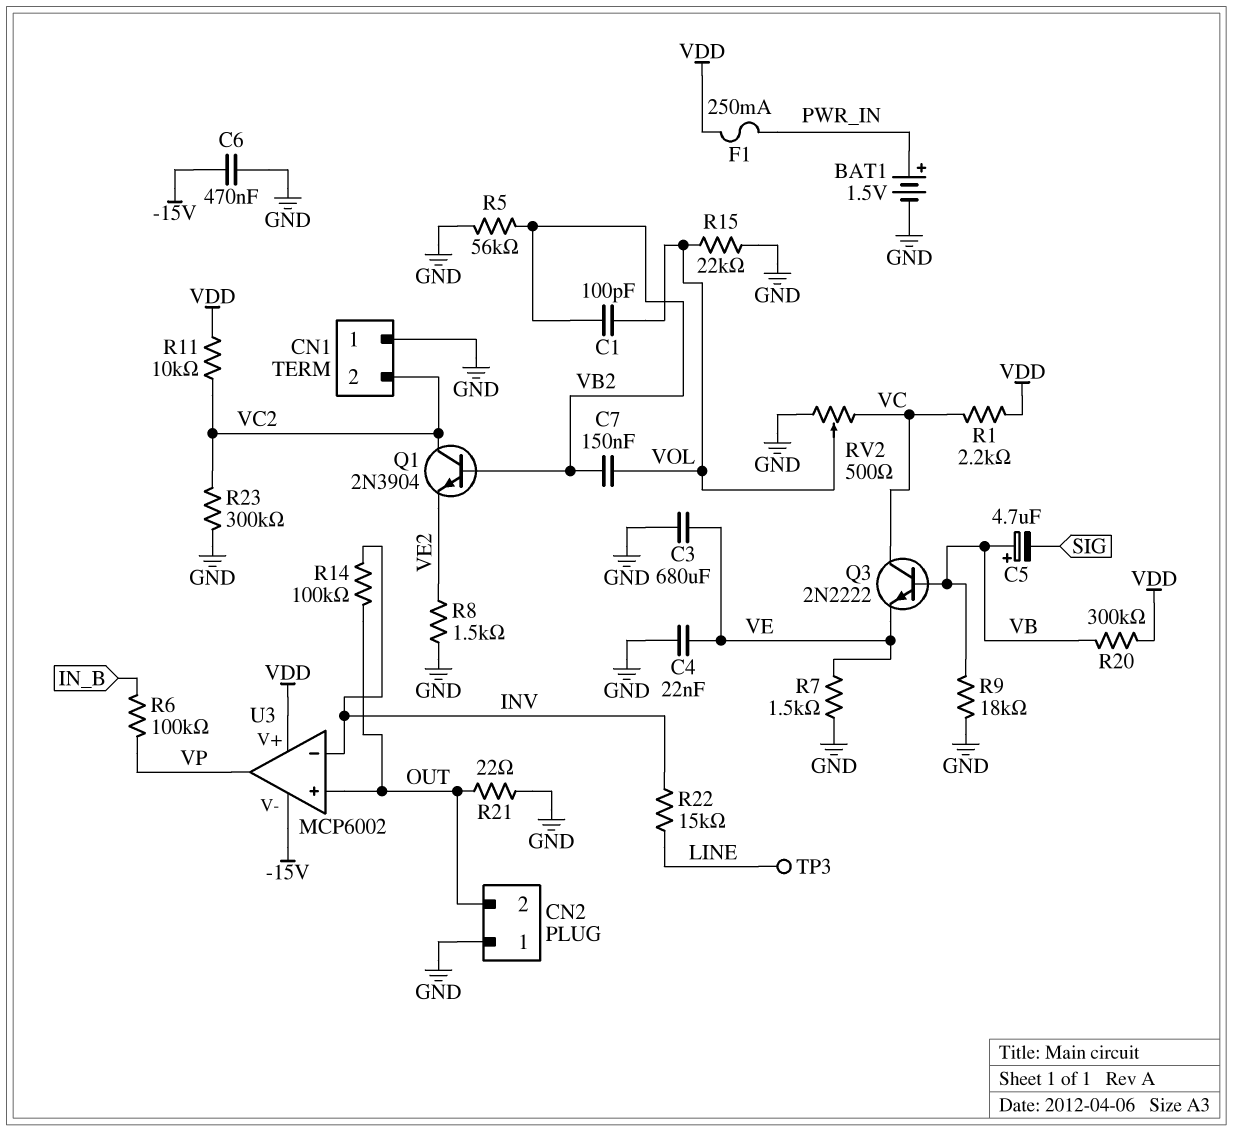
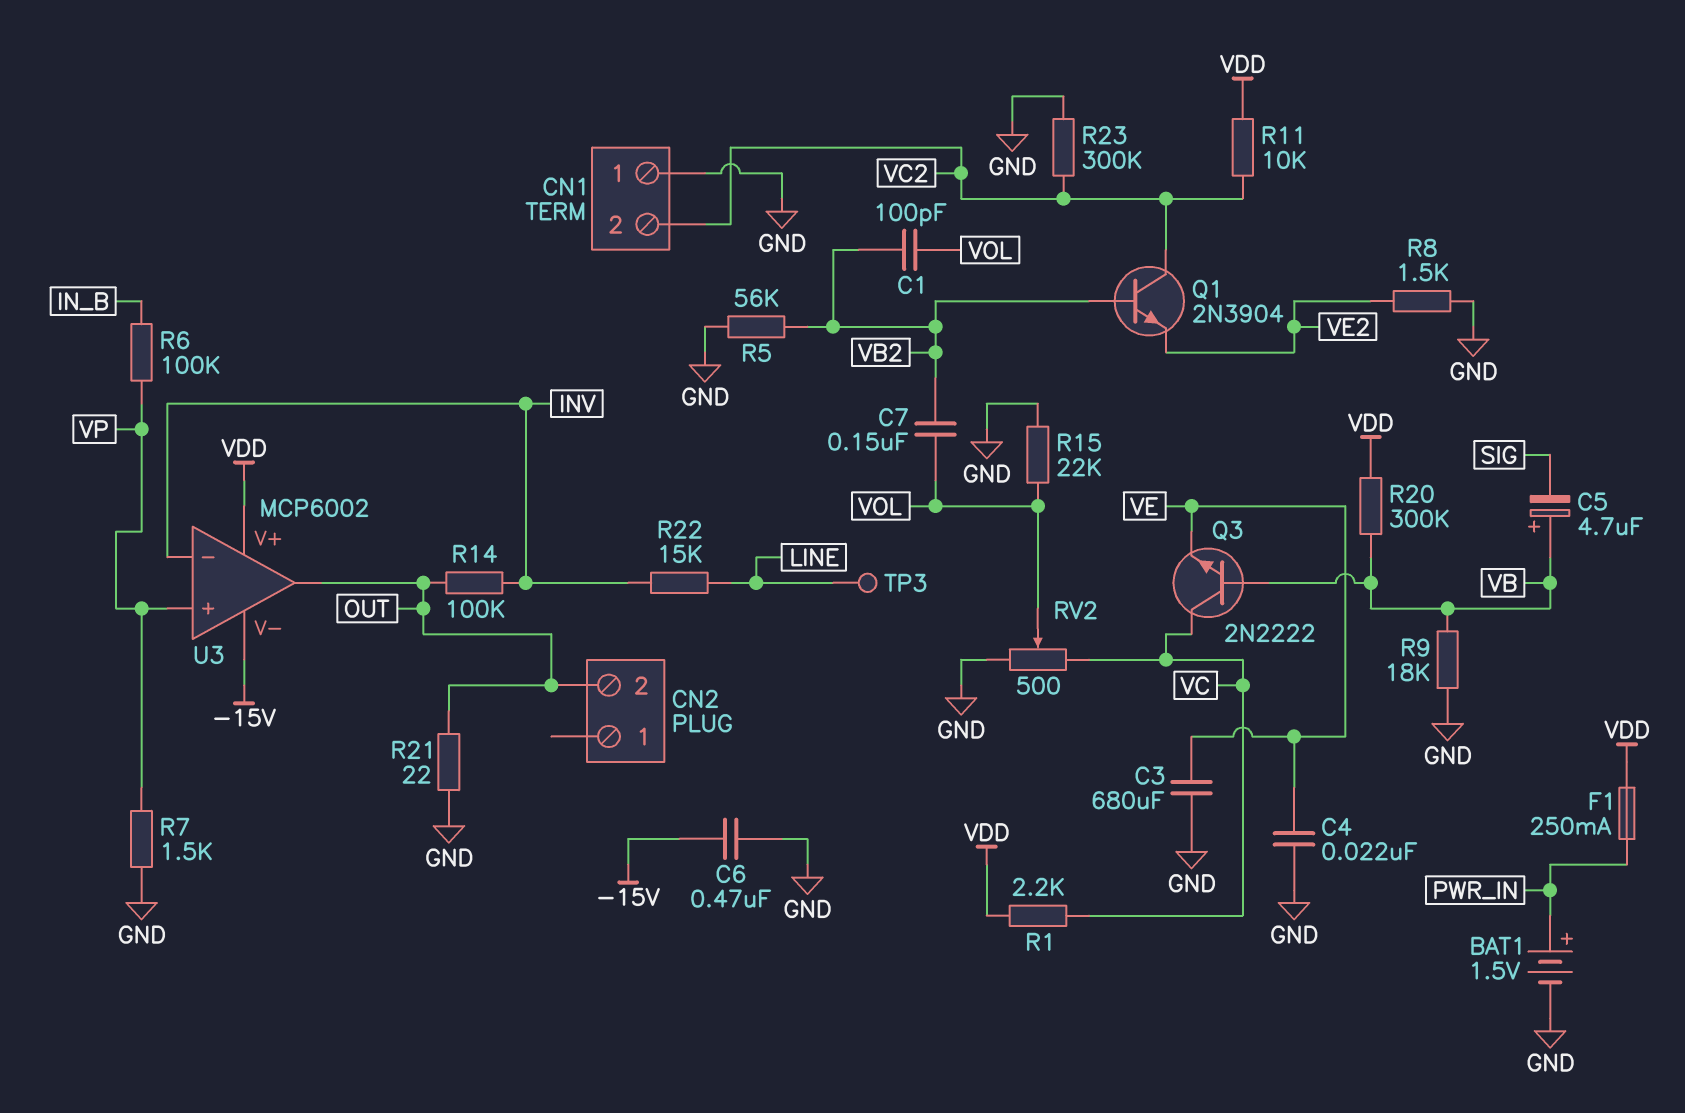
CN2 pin 1: GND -> none
R7: 1.5k (GND, VE) -> 1.5k (GND, VP)
U3 pin in+: OUT -> VP
U3 pin out: VP -> OUT

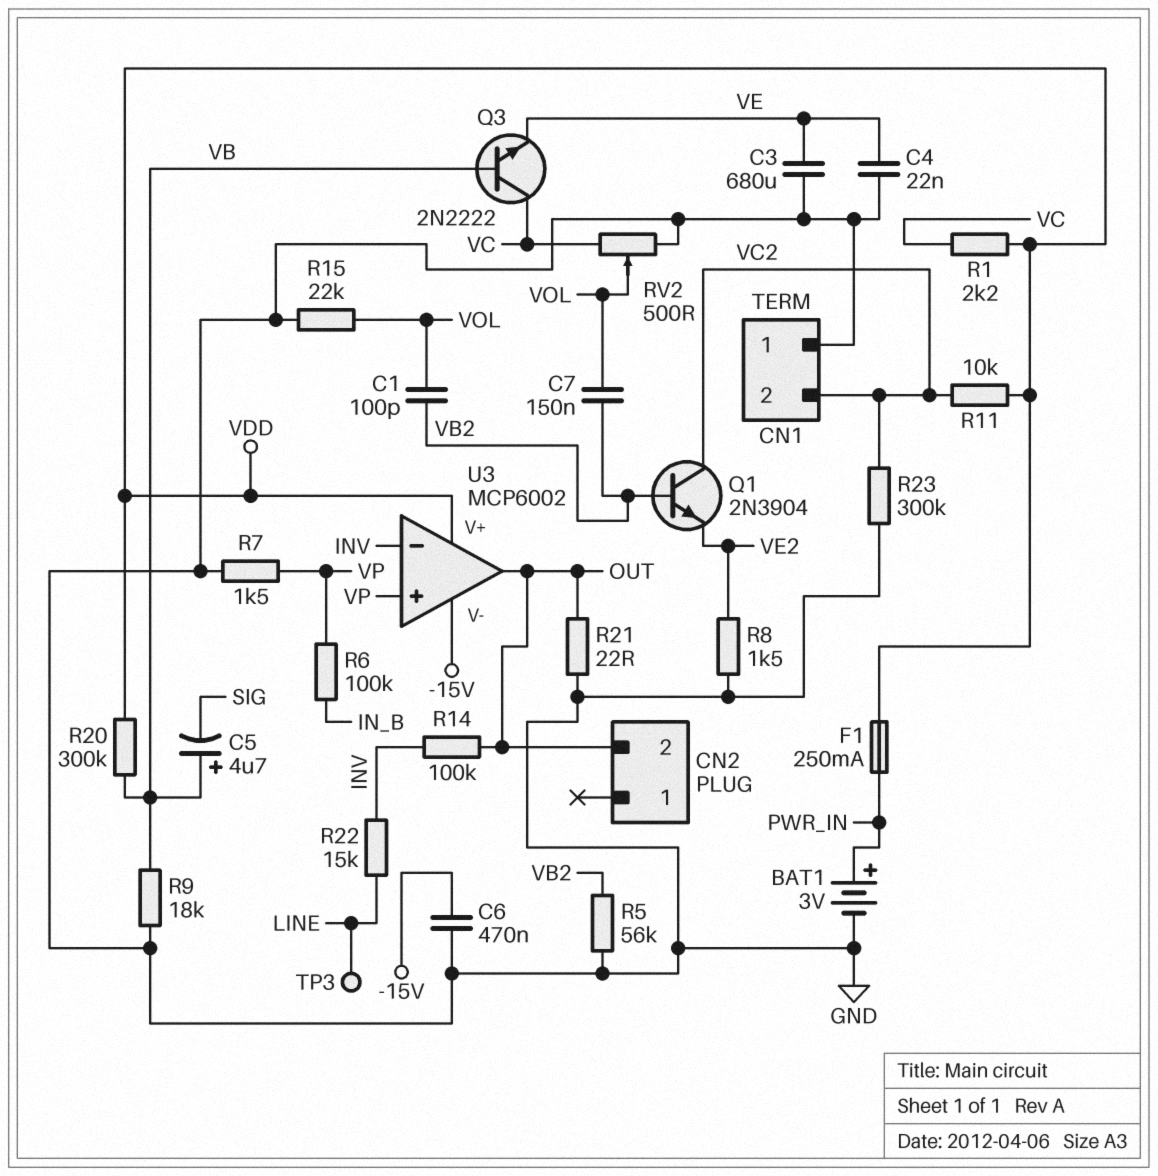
BAT1: 1.5V (plus PWR_IN, minus GND) -> 3V (plus PWR_IN, minus GND)

